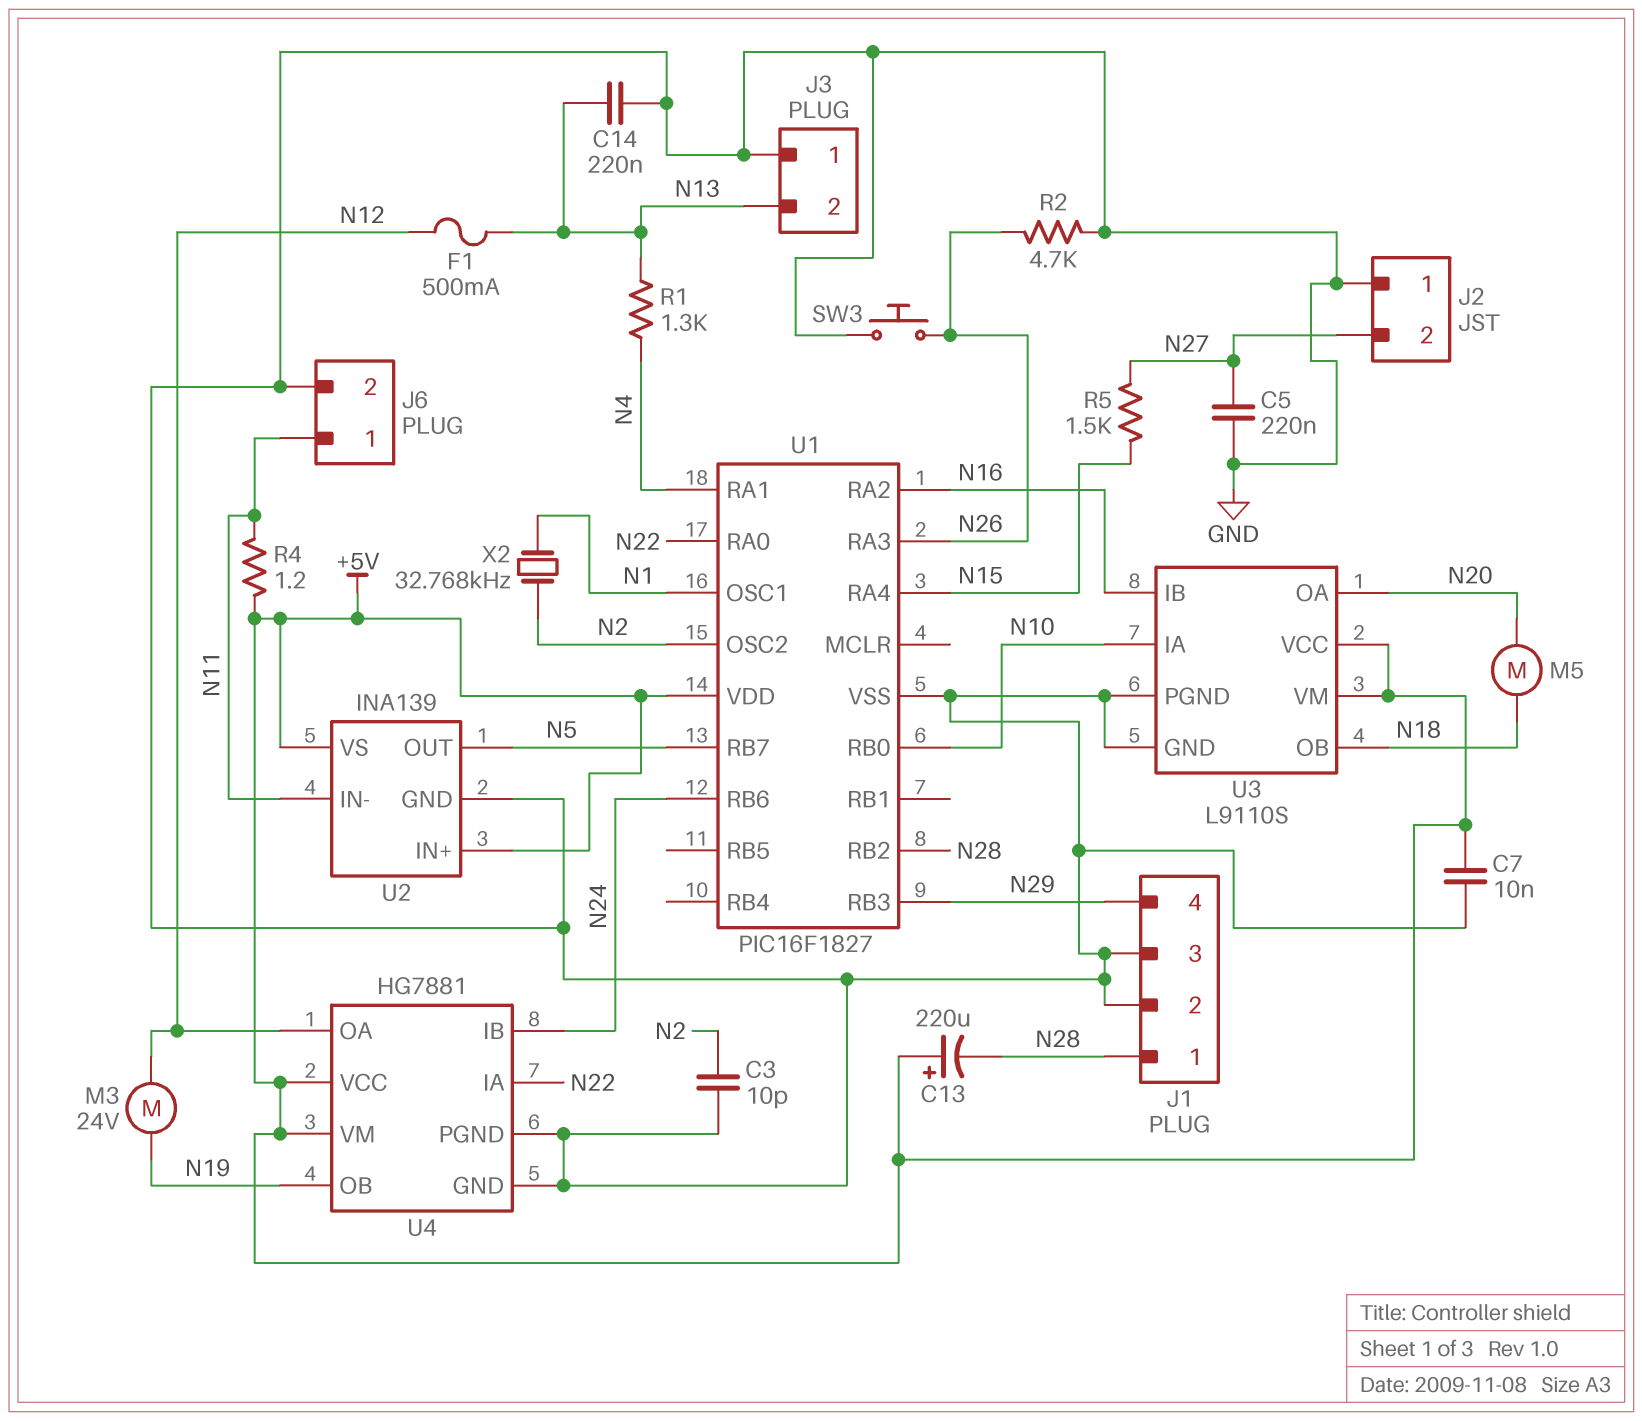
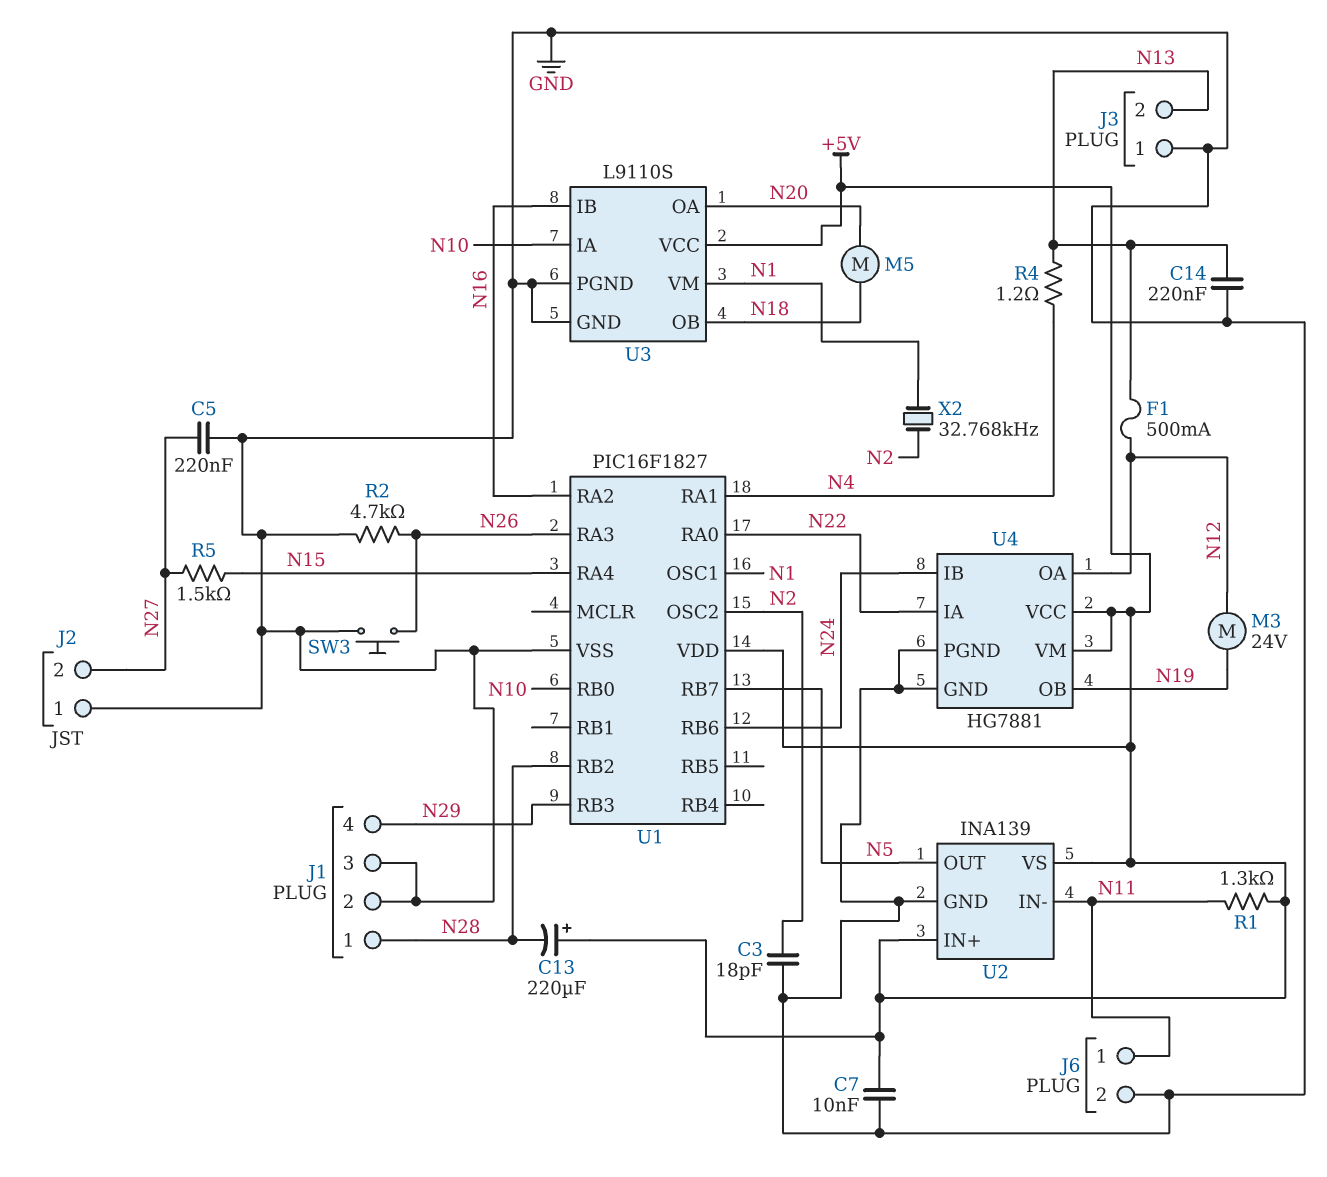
C3: 10pF (GND, N2) -> 18pF (GND, N2)
R1: 1.3k (N4, N13) -> 1.3k (+5V, N11)
R4: 1.2 (+5V, N11) -> 1.2 (N4, N13)
U3 pin VM: +5V -> N1

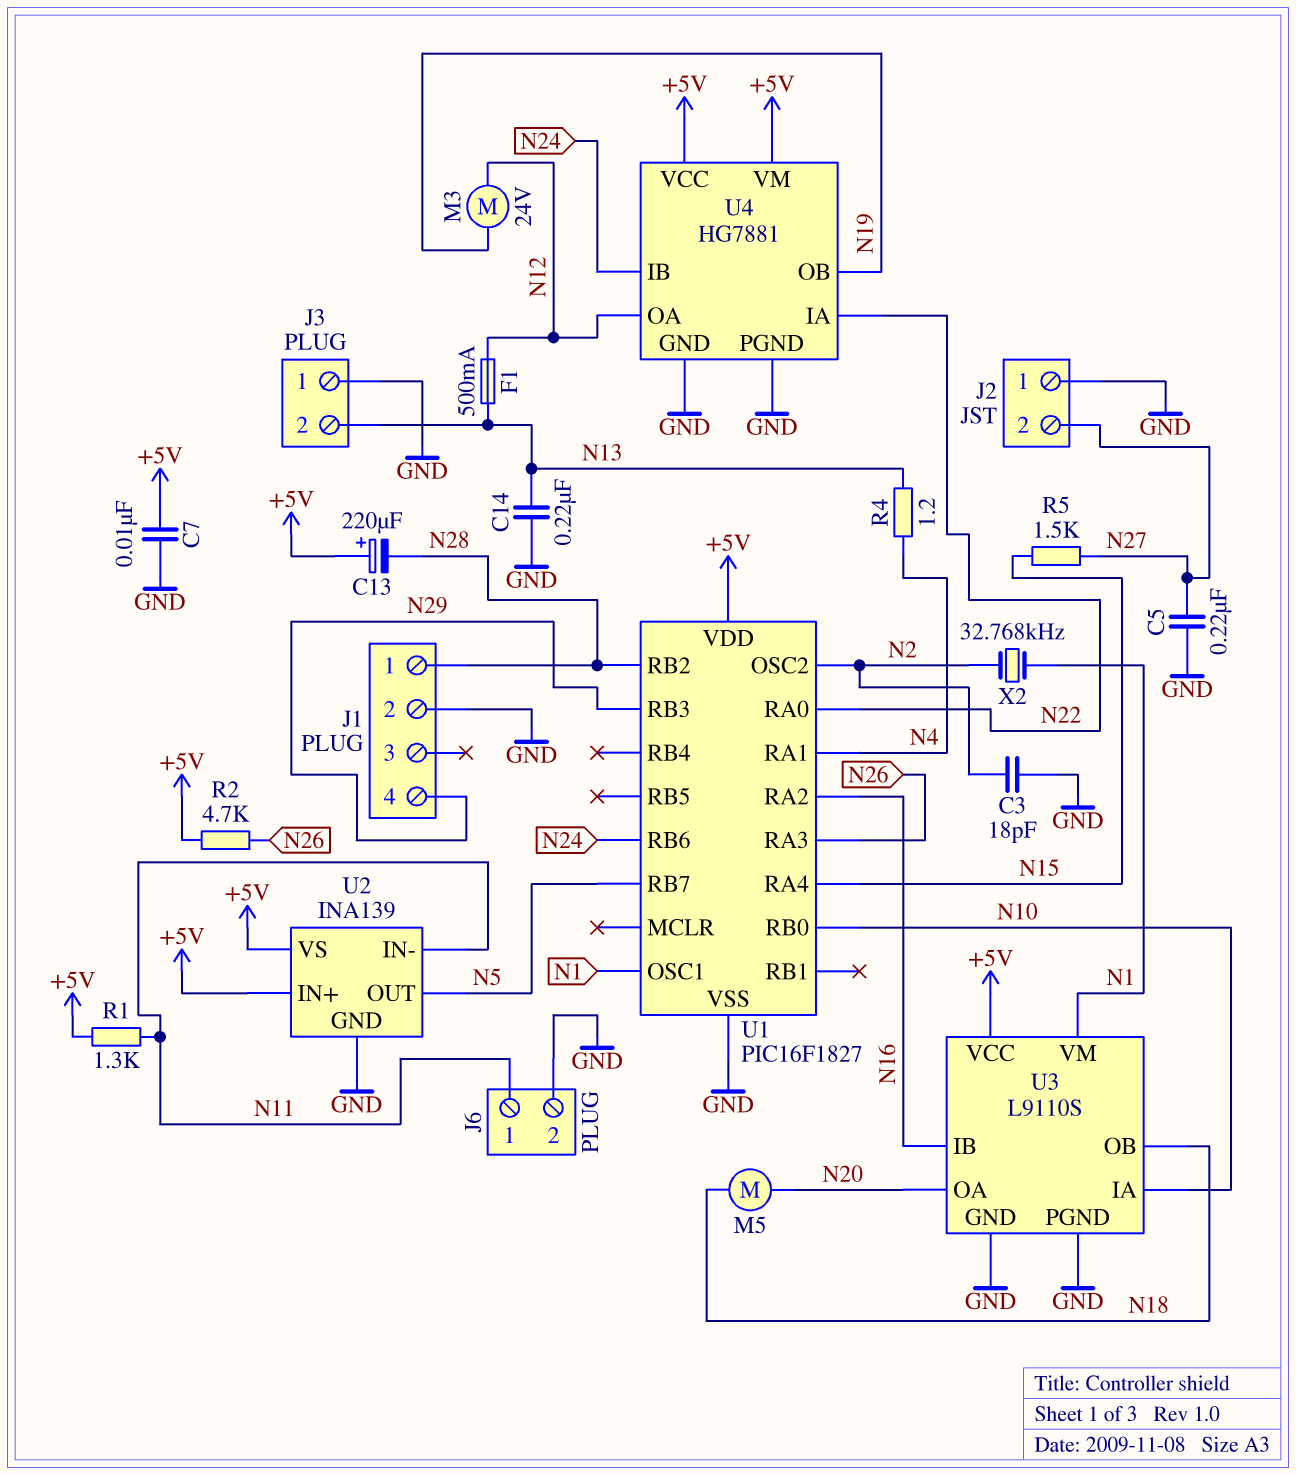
J1 pin 3: GND -> none
R2: 4.7k (GND, N26) -> 4.7k (+5V, N26)
SW3: button (GND, N26) -> none

